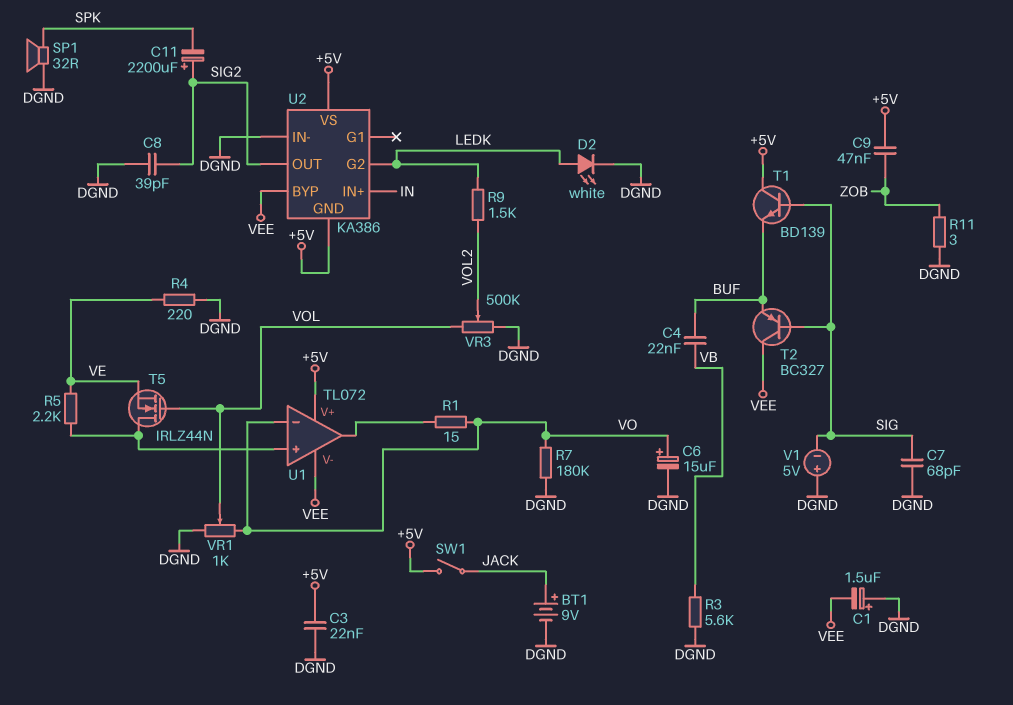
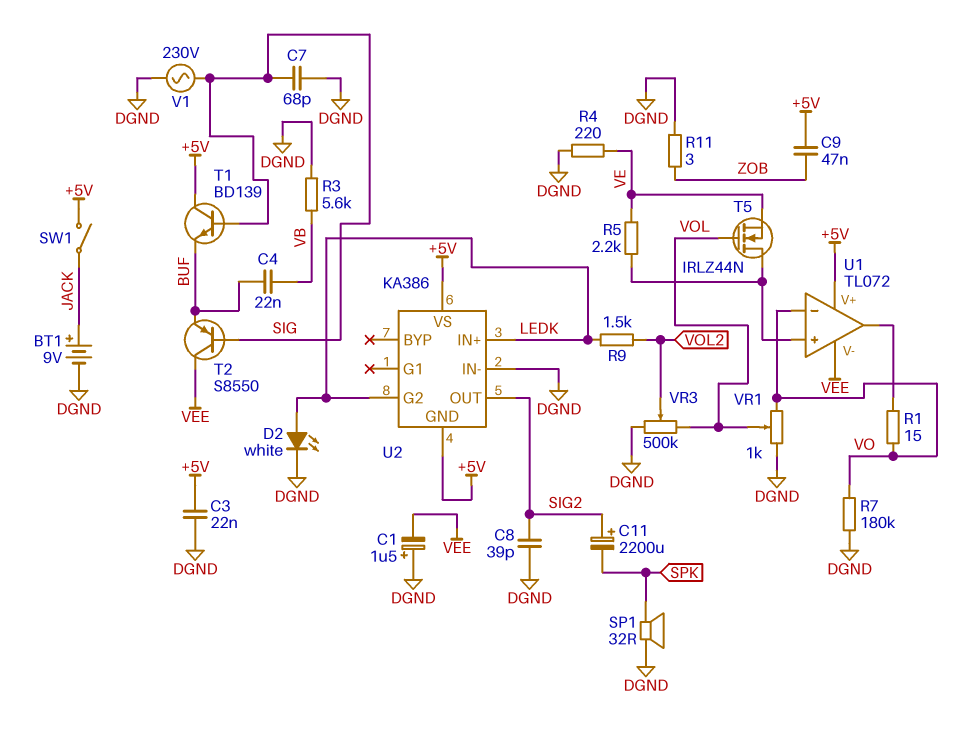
C6: 15uF (plus VO, minus DGND) -> none
T2: PNP BC327 (B SIG, C VEE, E BUF) -> PNP S8550 (B SIG, C VEE, E BUF)
U2 pin BYP: VEE -> none
U2 pin IN+: IN -> LEDK
V1: 5V (plus DGND, minus SIG) -> AC 230V (DGND, SIG)

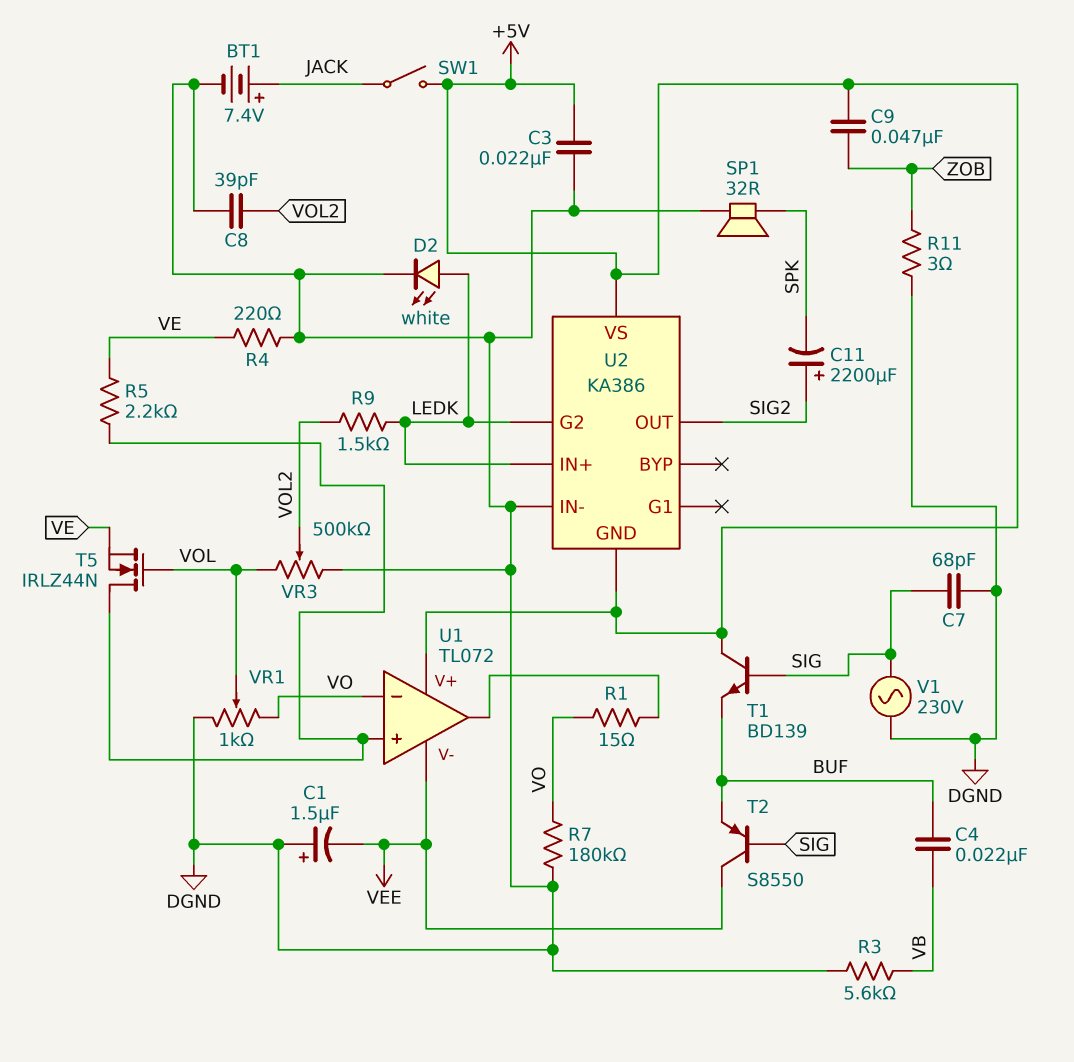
BT1: 9V (plus JACK, minus DGND) -> 7.4V (plus JACK, minus DGND)
C8: 39pF (DGND, SIG2) -> 39pF (DGND, VOL2)

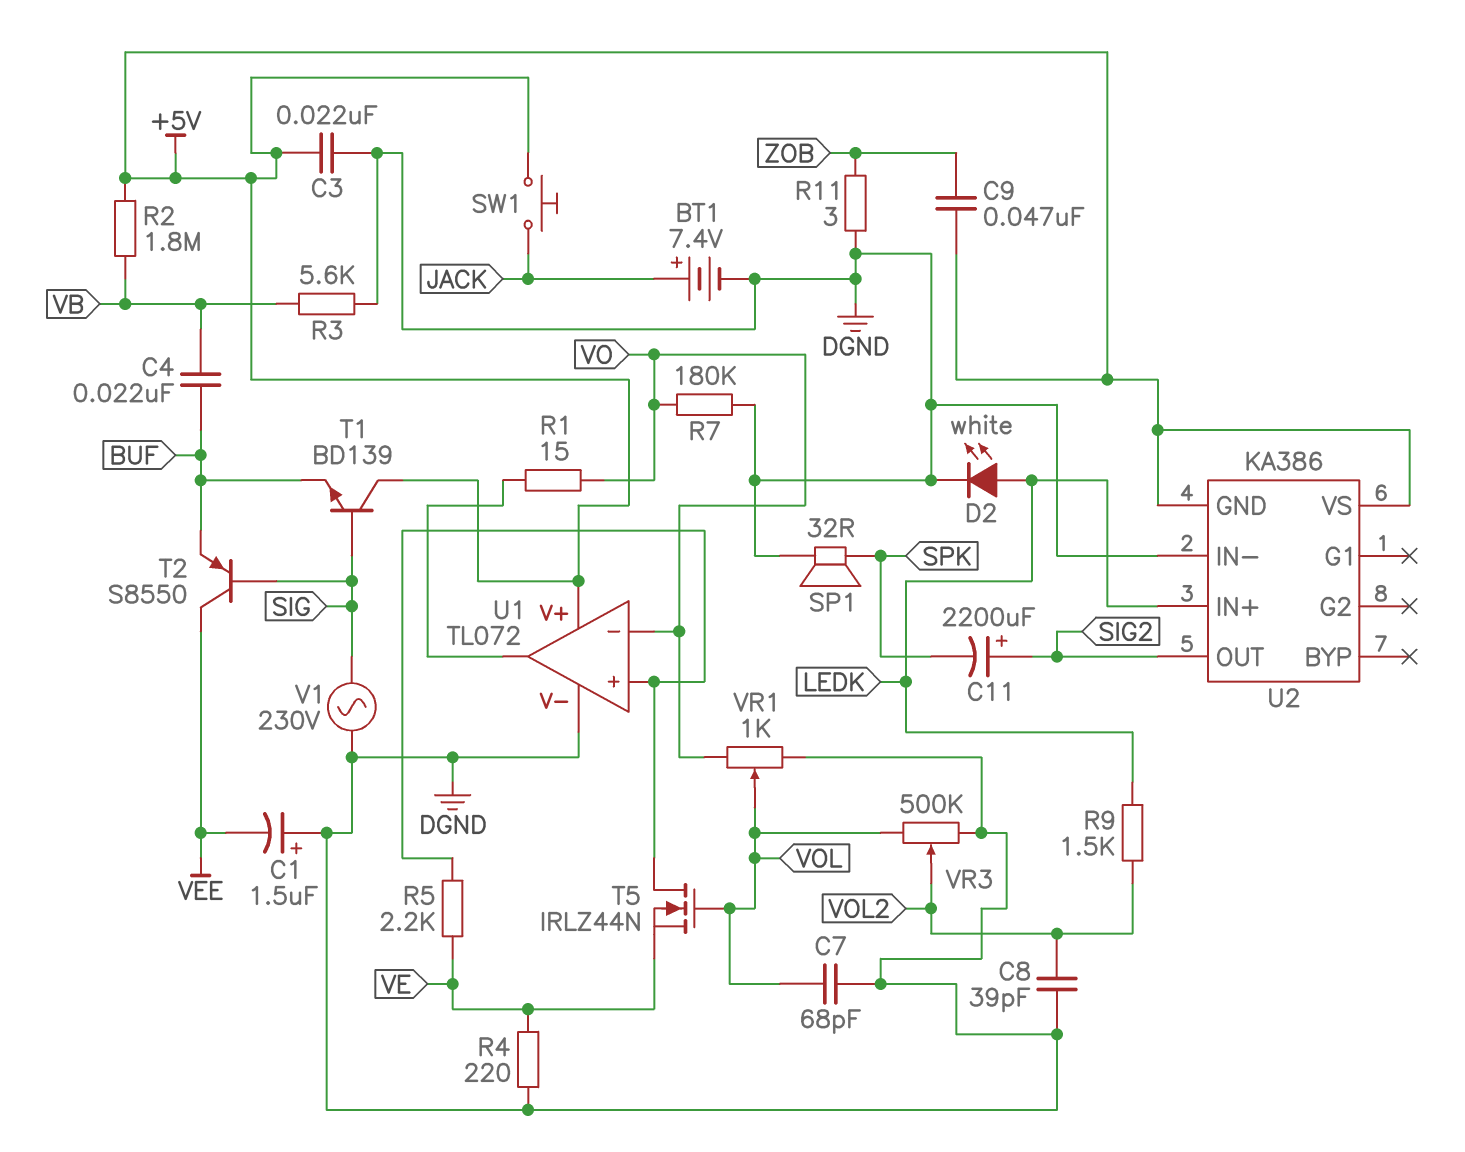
C7: 68pF (DGND, SIG) -> 68pF (DGND, VOL)
R2: none -> 1.8M (+5V, VB)
SW1: switch (+5V, JACK) -> button (+5V, JACK)
U1 pin V-: VEE -> DGND
U2 pin G2: LEDK -> none

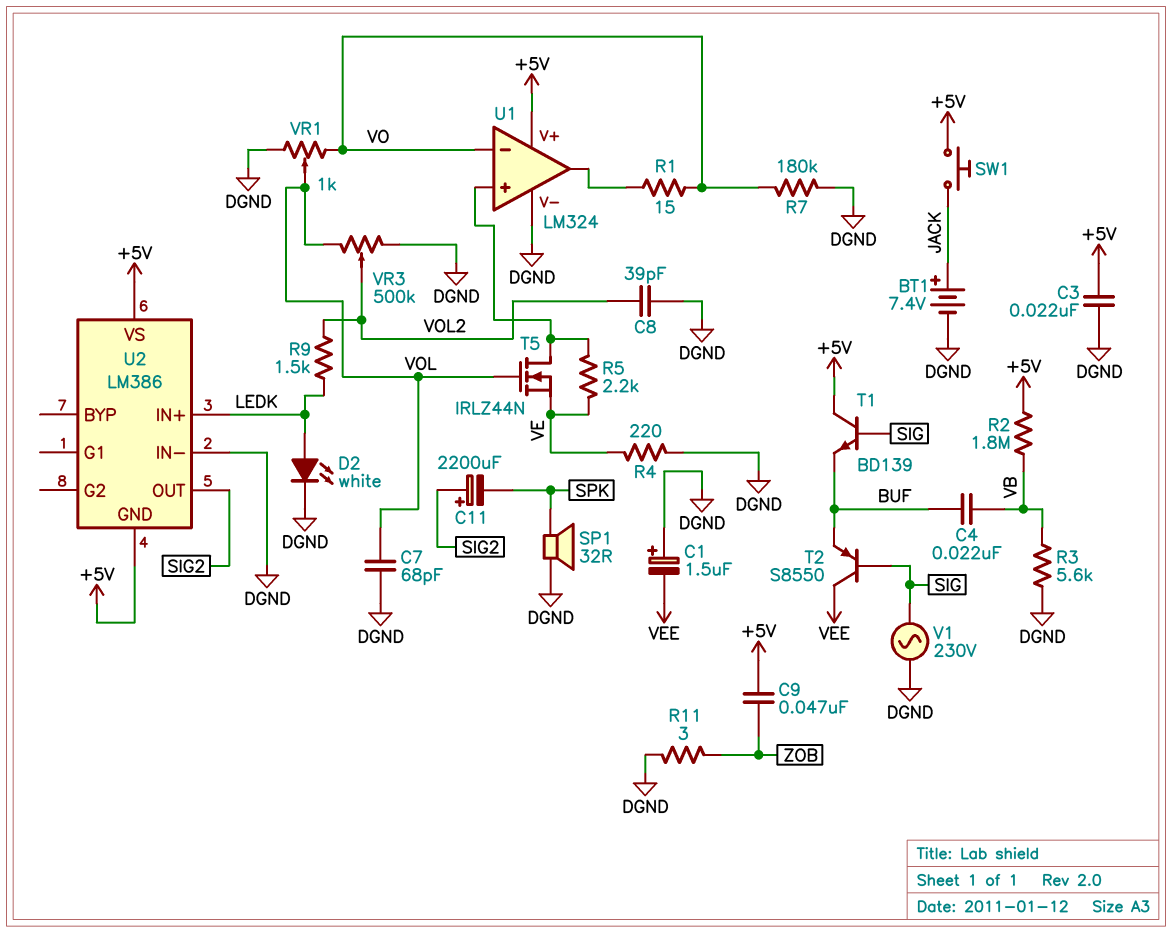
U1: TL072 -> LM324
U2: KA386 -> LM386

